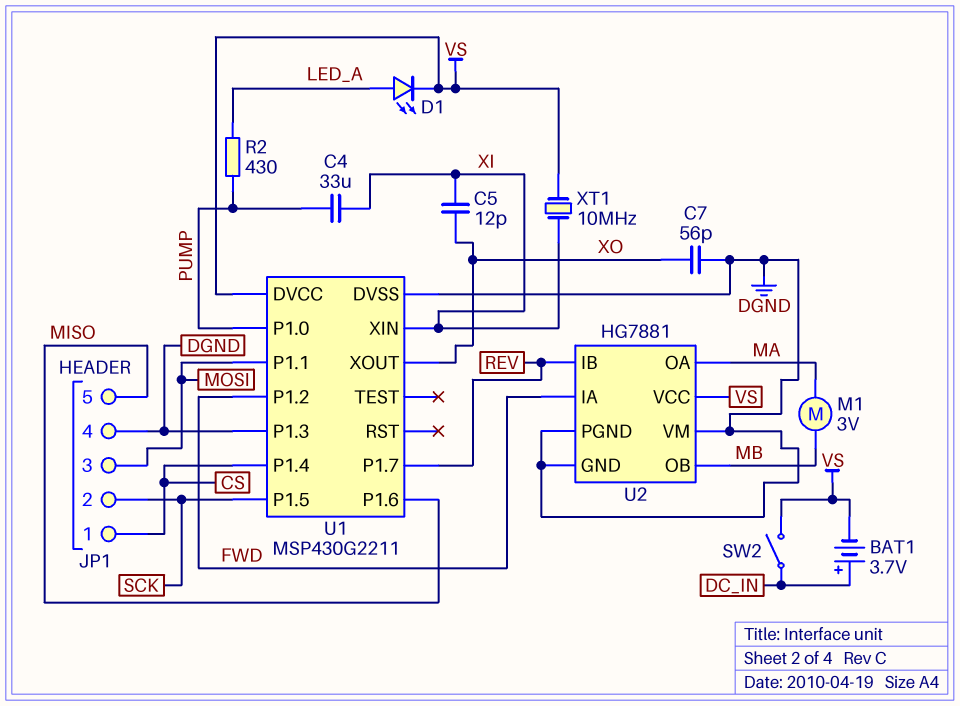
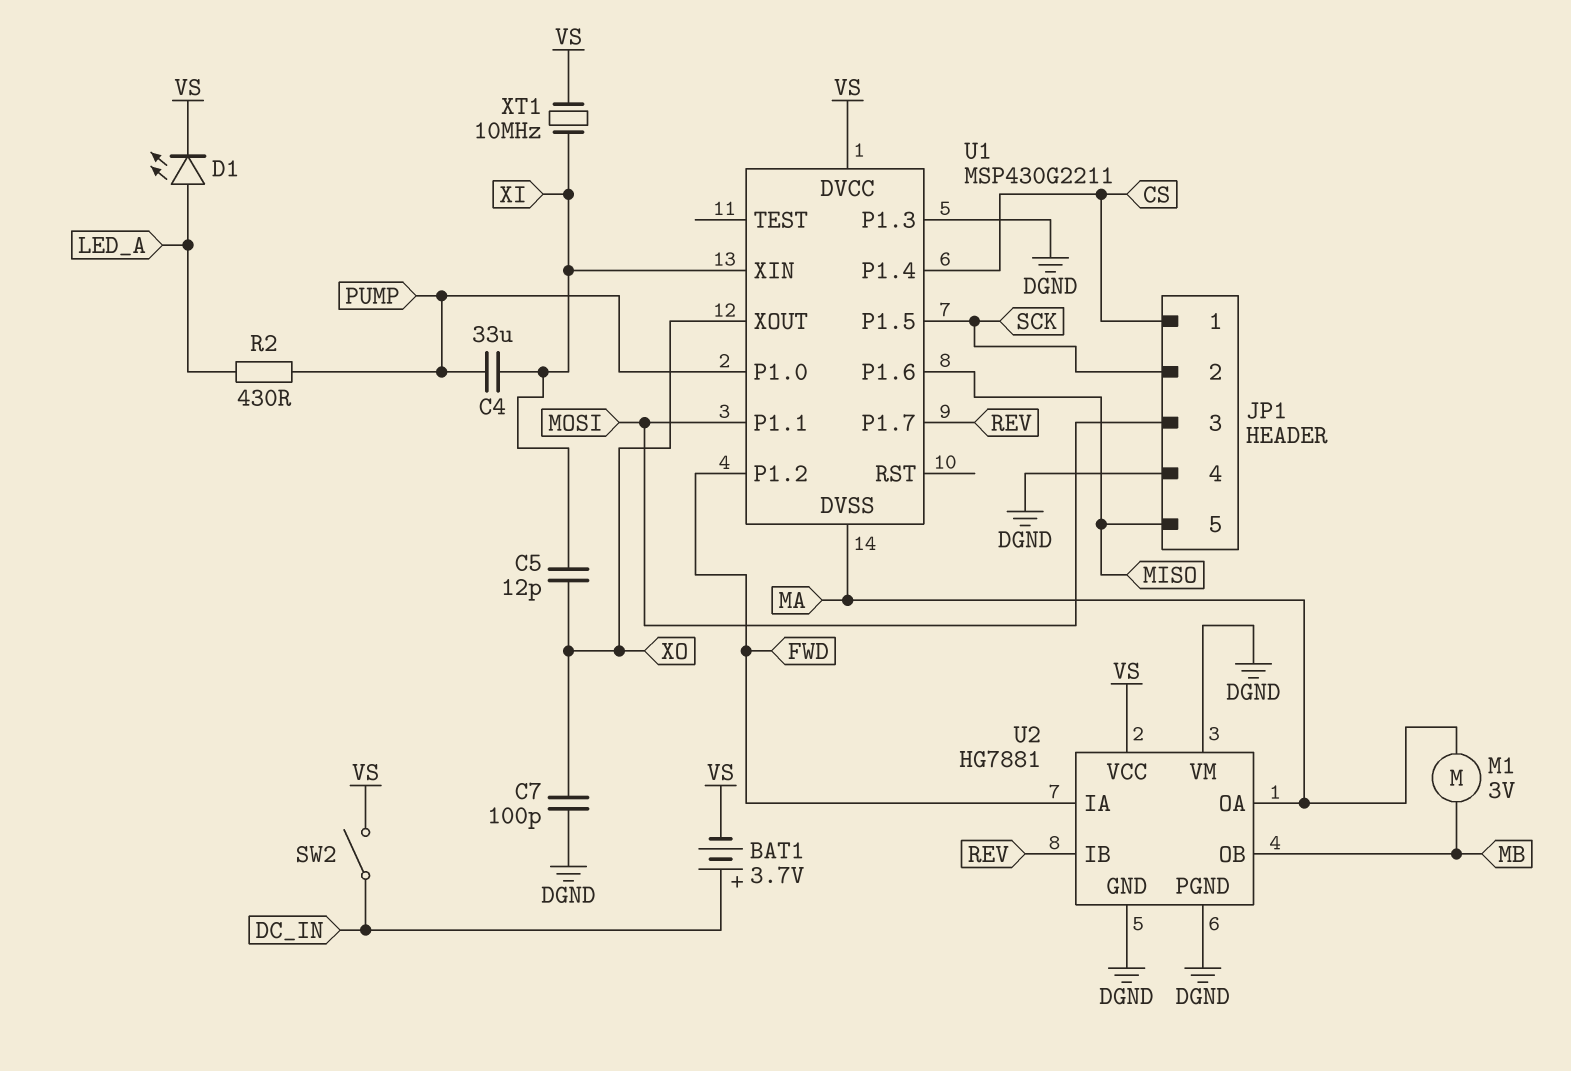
C7: 56pF (DGND, XO) -> 100pF (DGND, XO)
U1 pin DVSS: DGND -> MA

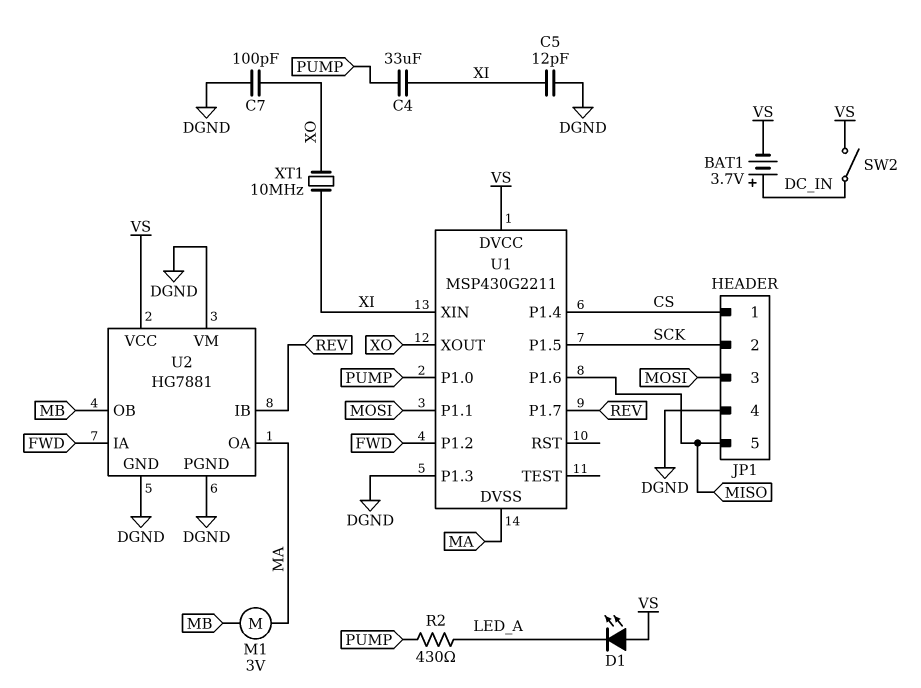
C5: 12pF (XI, XO) -> 12pF (DGND, XI)
D1: LED (A LED_A, K VS) -> LED (A VS, K LED_A)
XT1: 10MHz (VS, XI) -> 10MHz (XI, XO)

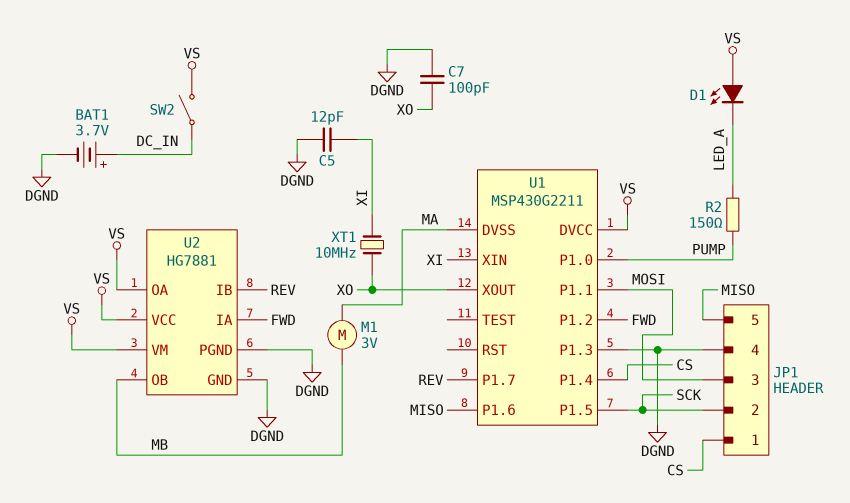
BAT1: 3.7V (plus DC_IN, minus VS) -> 3.7V (plus DC_IN, minus DGND)
C4: 33uF (PUMP, XI) -> none
R2: 430 (LED_A, PUMP) -> 150 (LED_A, PUMP)
U2 pin OA: MA -> VS
U2 pin VM: DGND -> VS

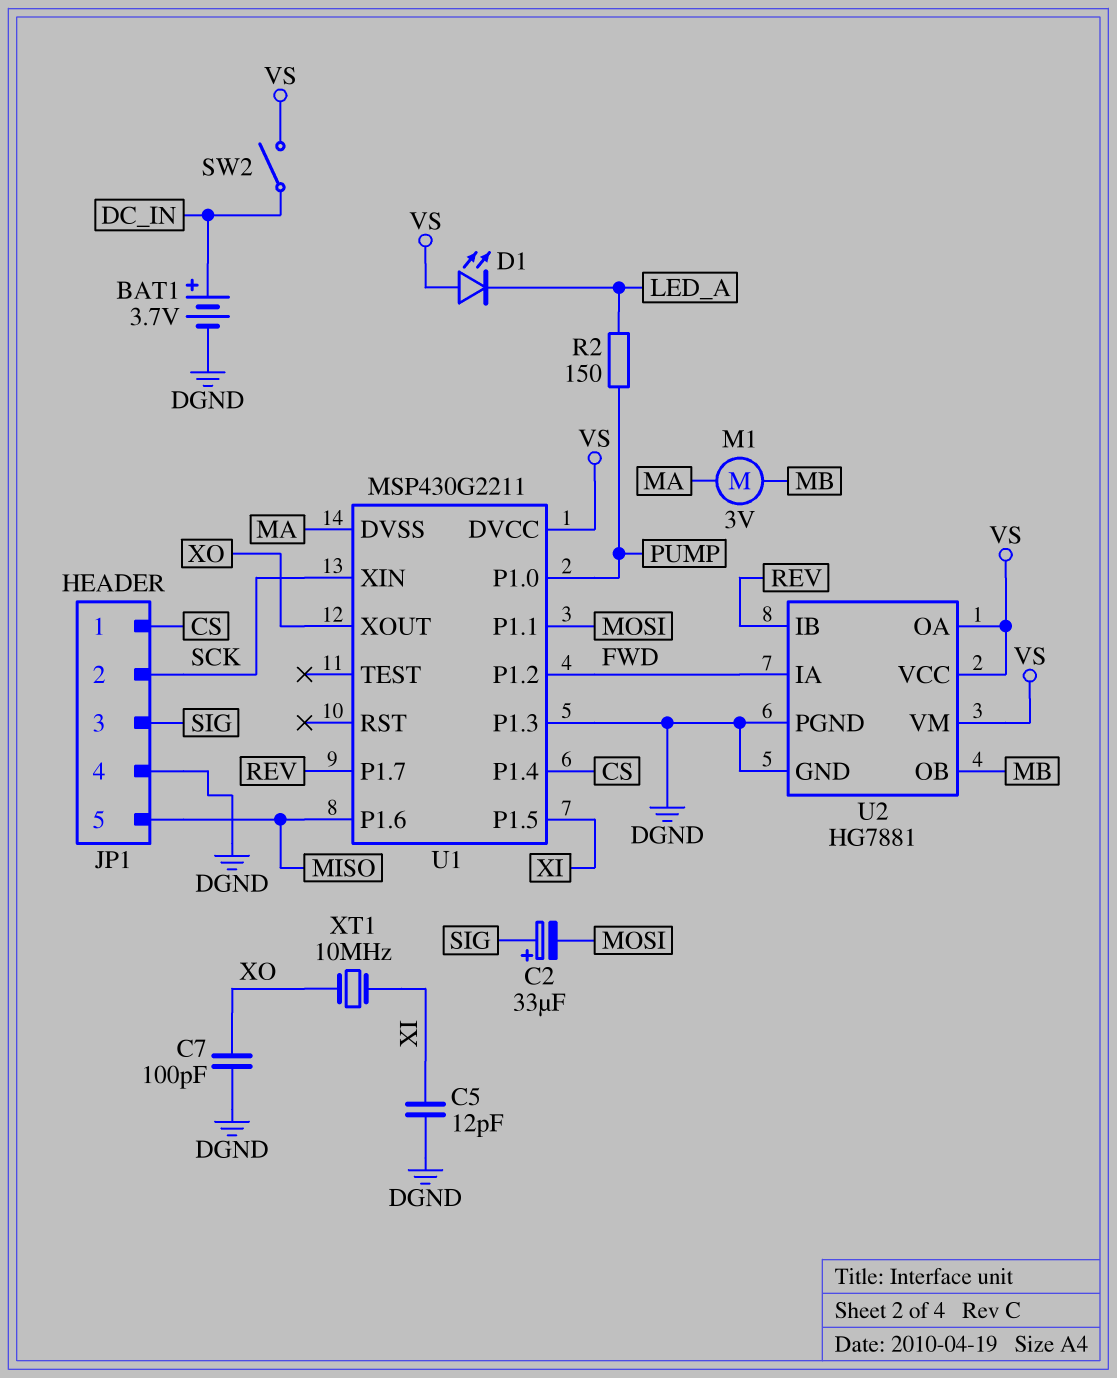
C2: none -> 33uF (plus SIG, minus MOSI)
JP1 pin 3: MOSI -> SIG
U1 pin P1.5: SCK -> XI
U1 pin XIN: XI -> SCK

